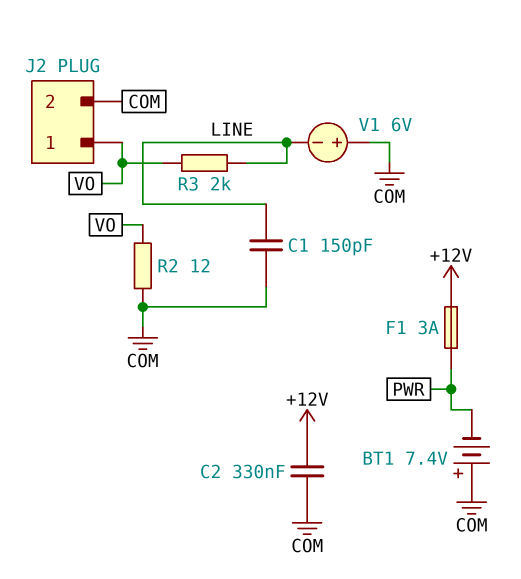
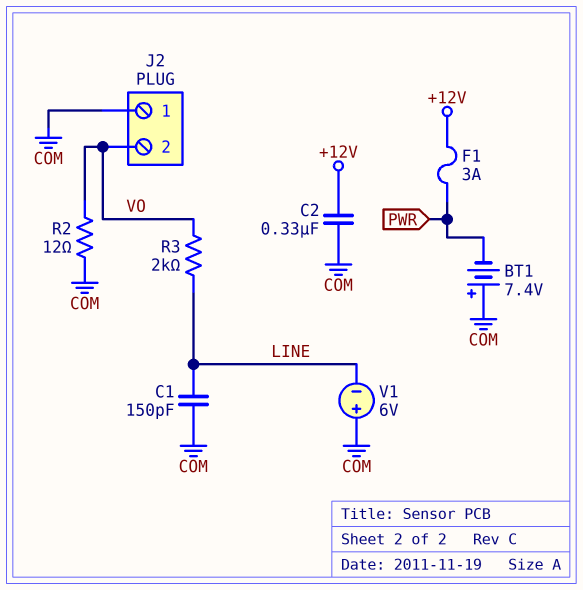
J2 pin 1: VO -> COM
J2 pin 2: COM -> VO

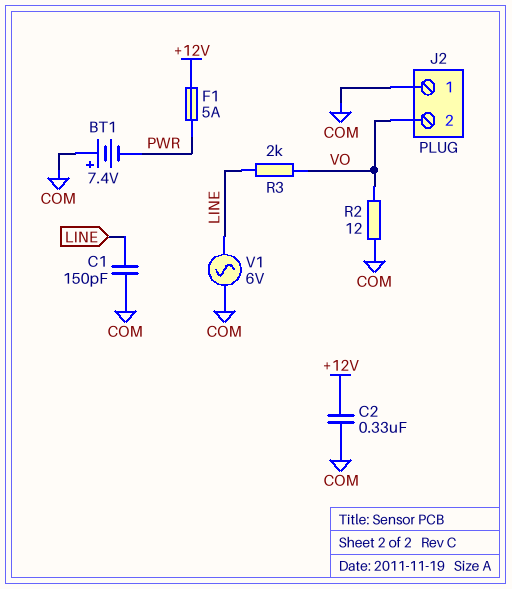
F1: 3A (+12V, PWR) -> 5A (+12V, PWR)
V1: 6V (plus COM, minus LINE) -> AC 6V (COM, LINE)

